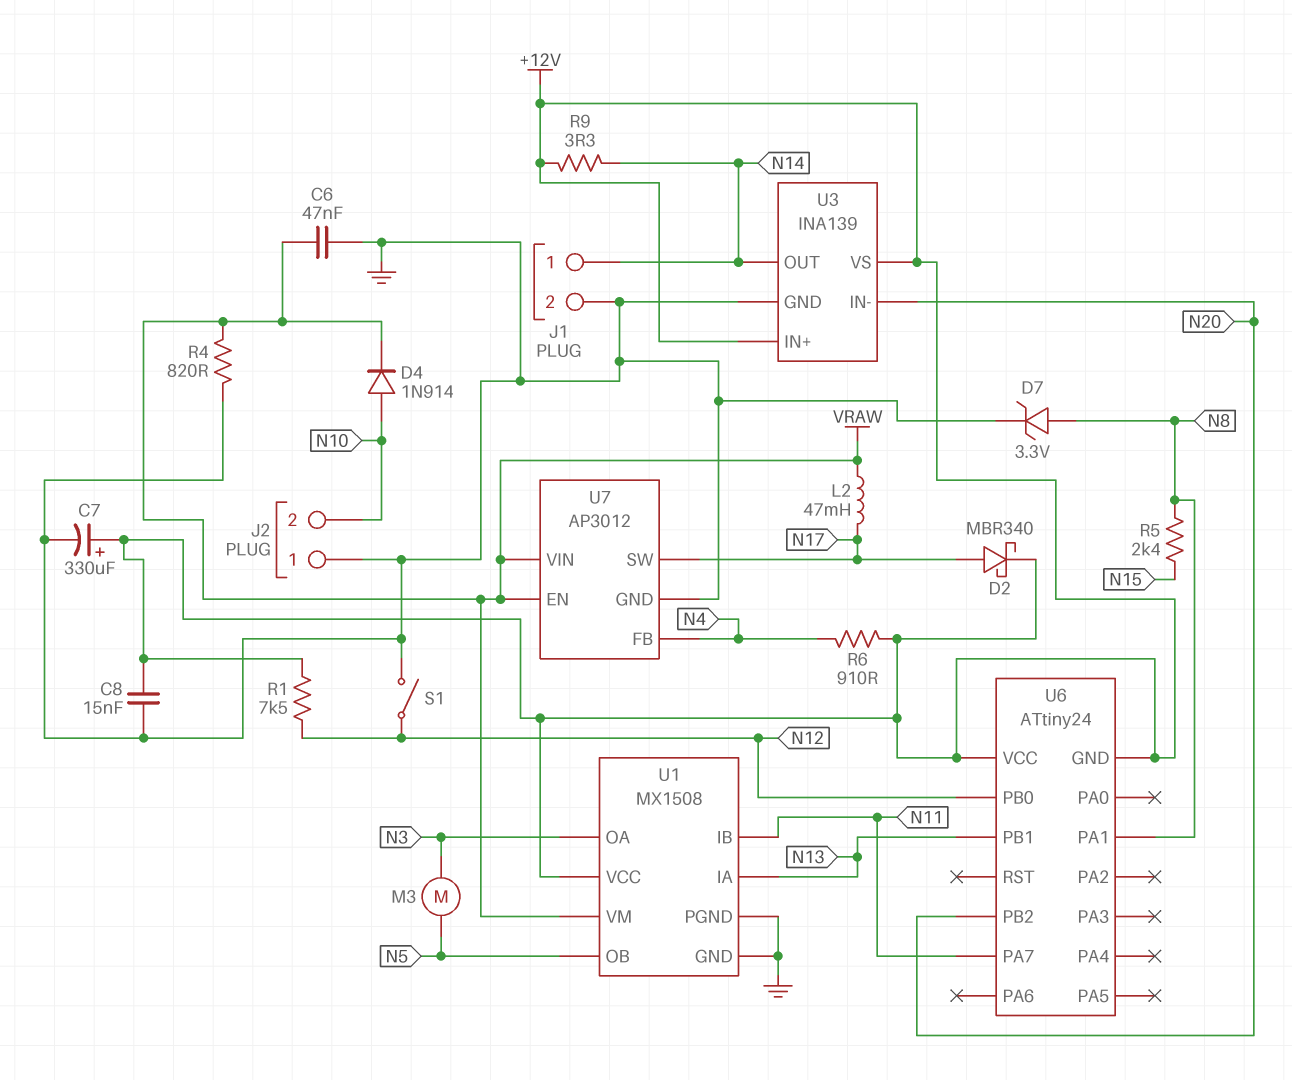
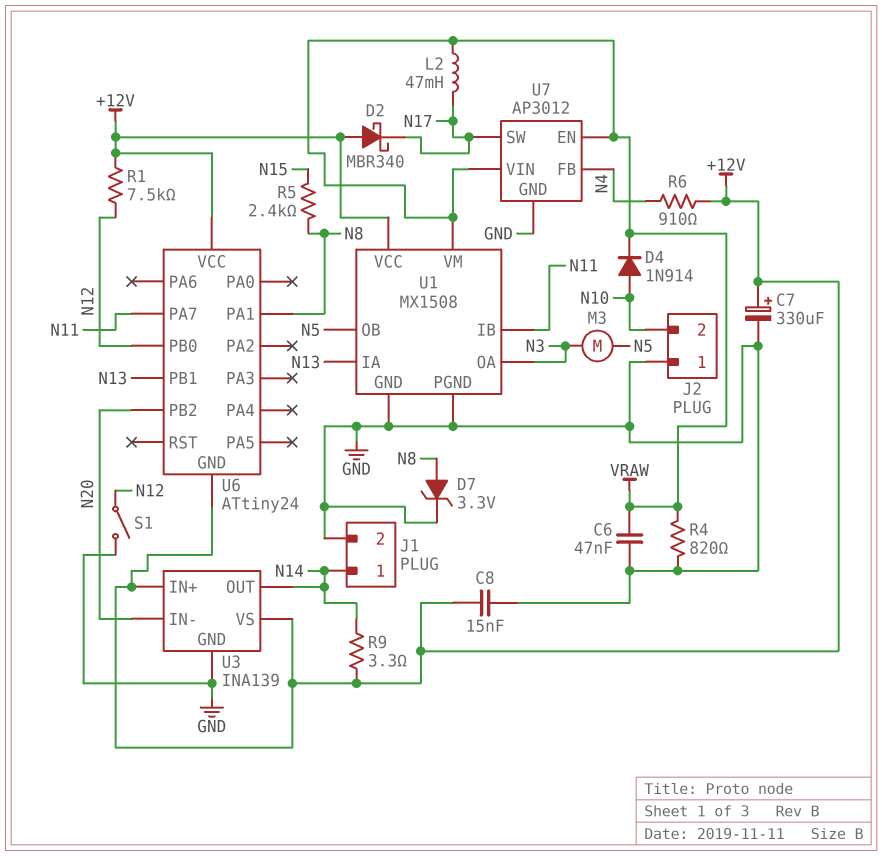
D2: schottky MBR340 (A N17, K +12V) -> schottky MBR340 (A +12V, K N17)

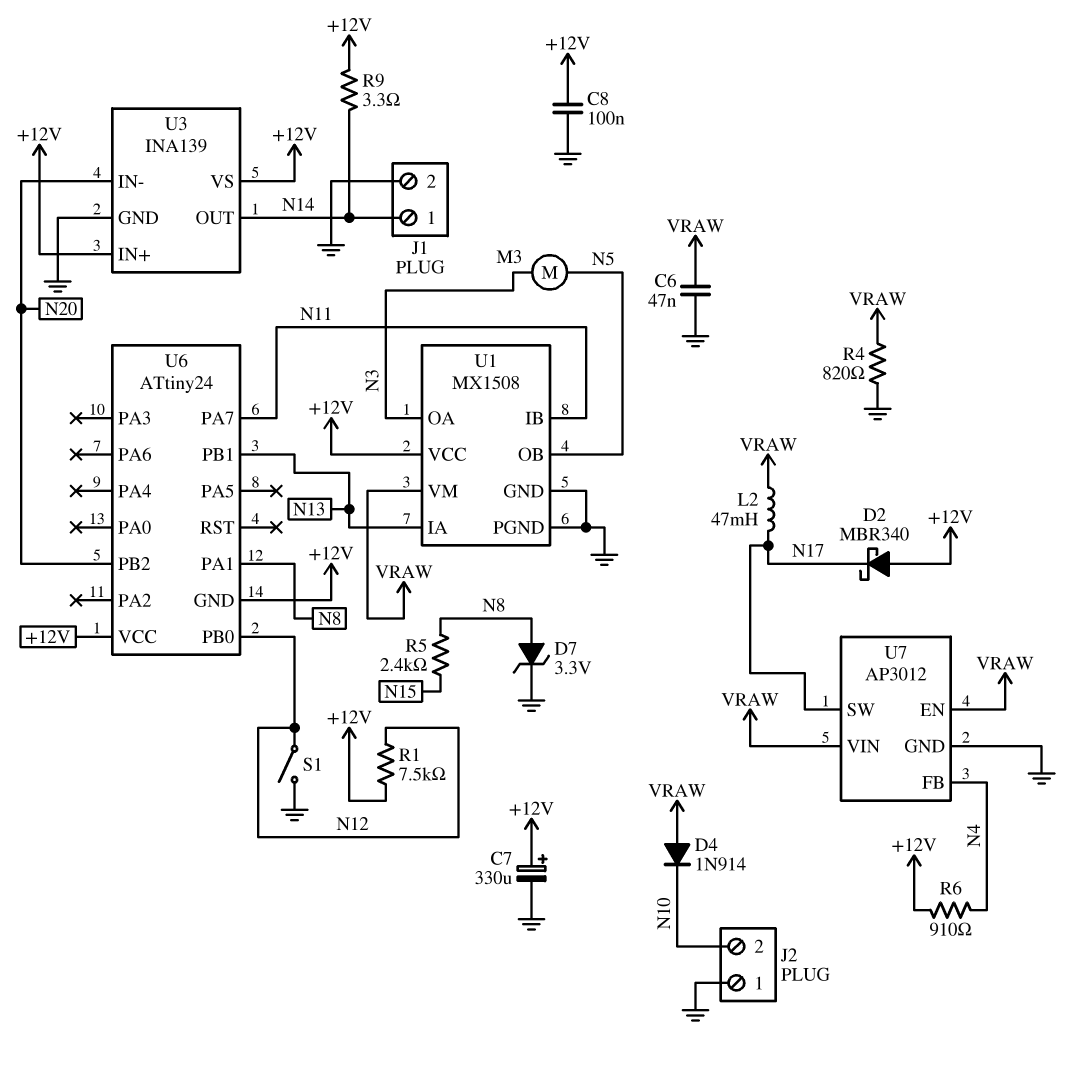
C8: 15nF (+12V, GND) -> 100nF (+12V, GND)
D4: diode 1N914 (A N10, K VRAW) -> diode 1N914 (A VRAW, K N10)

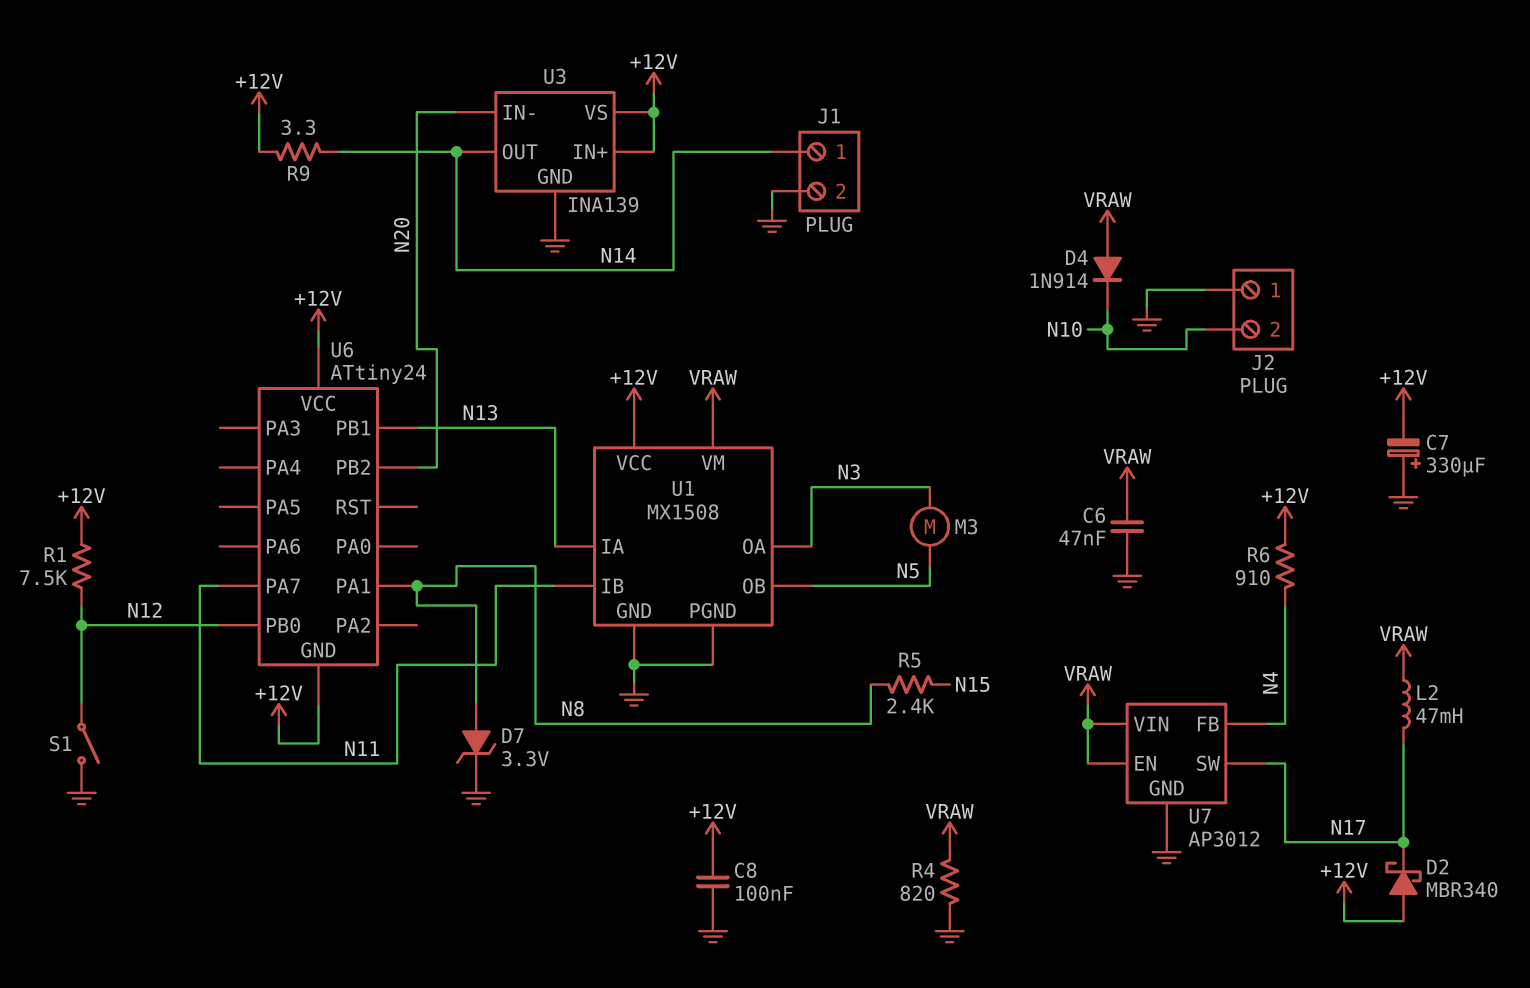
C7: 330uF (plus +12V, minus GND) -> 330uF (plus GND, minus +12V)

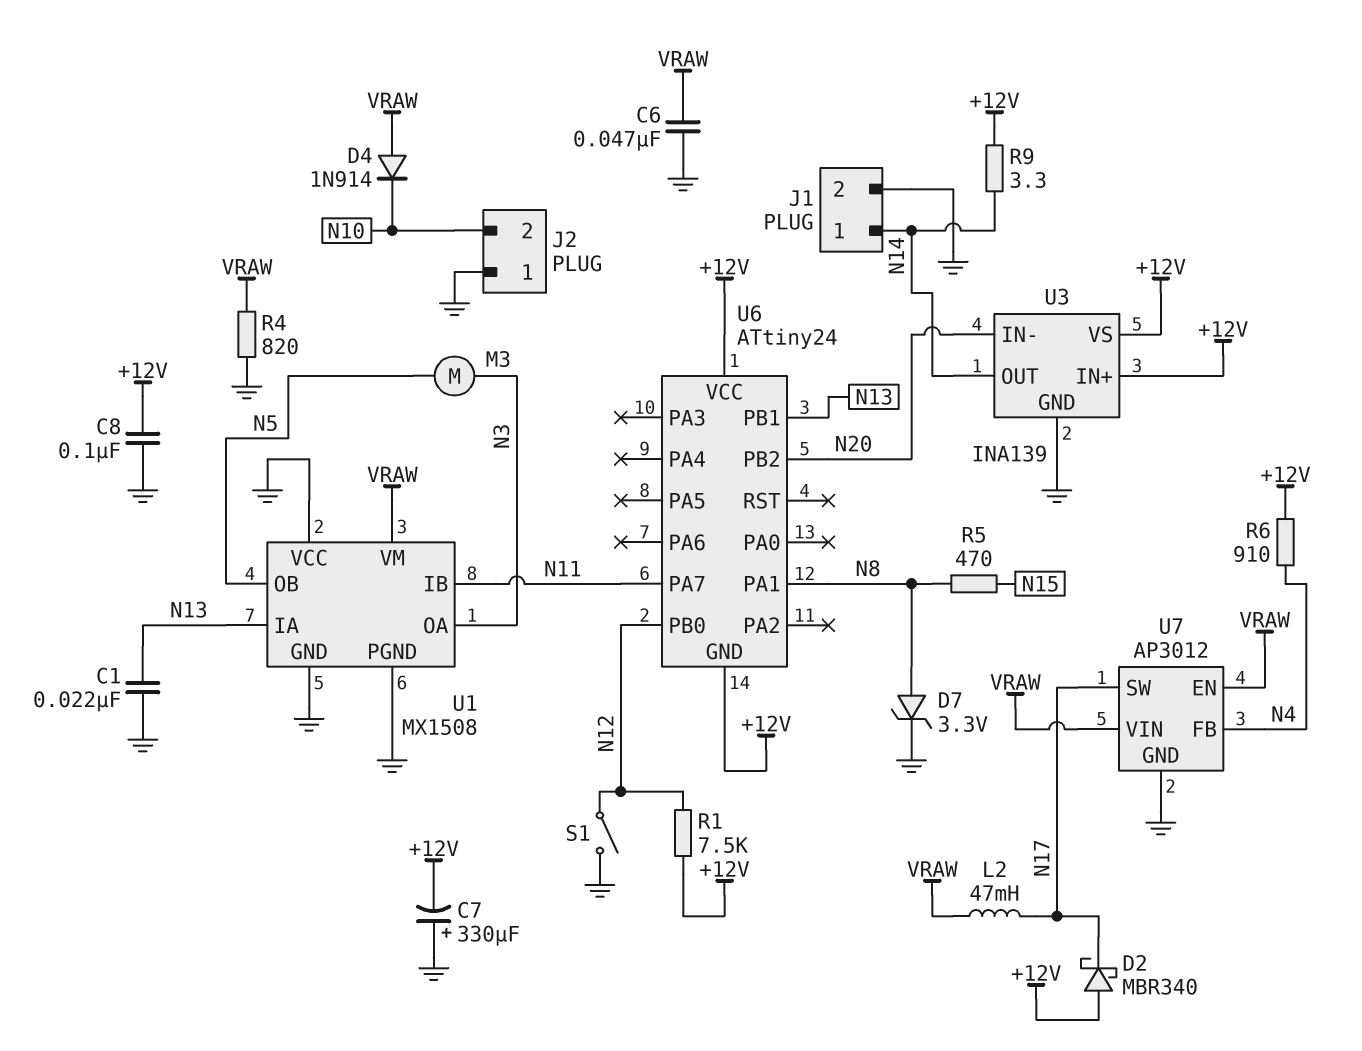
C1: none -> 22nF (GND, N13)
R5: 2.4k (N8, N15) -> 470 (N8, N15)
U1 pin VCC: +12V -> GND

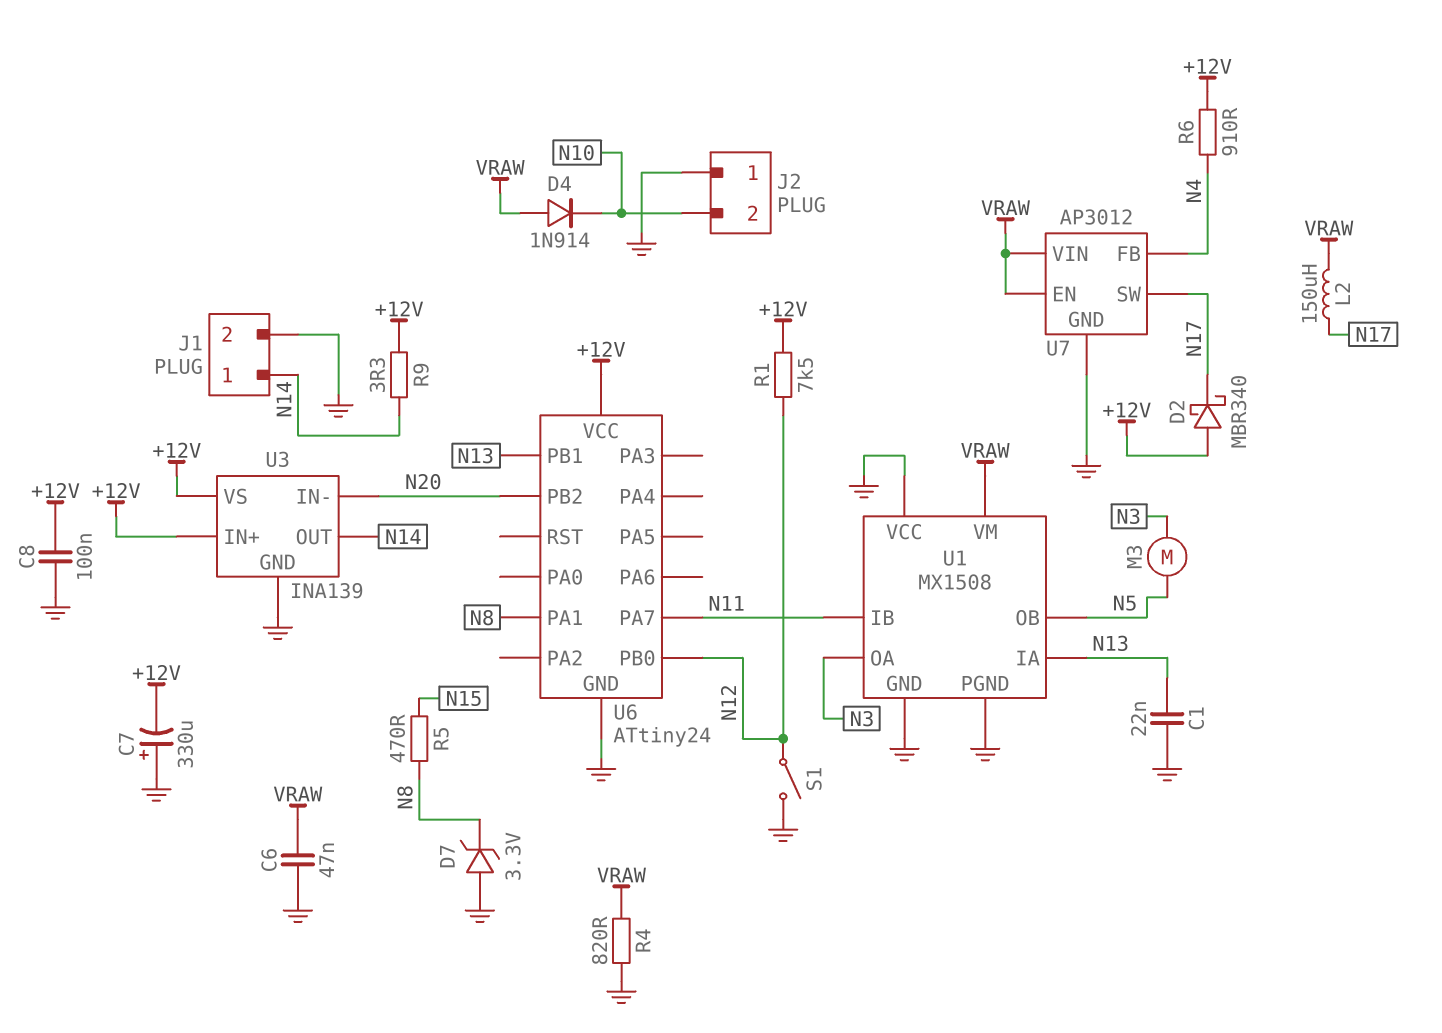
D7: zener 3.3V (A N8, K GND) -> zener 3.3V (A GND, K N8)
L2: 47mH (N17, VRAW) -> 150uH (N17, VRAW)
U6 pin GND: +12V -> GND

